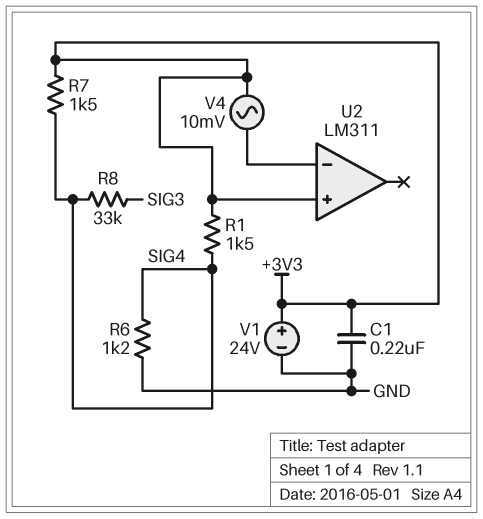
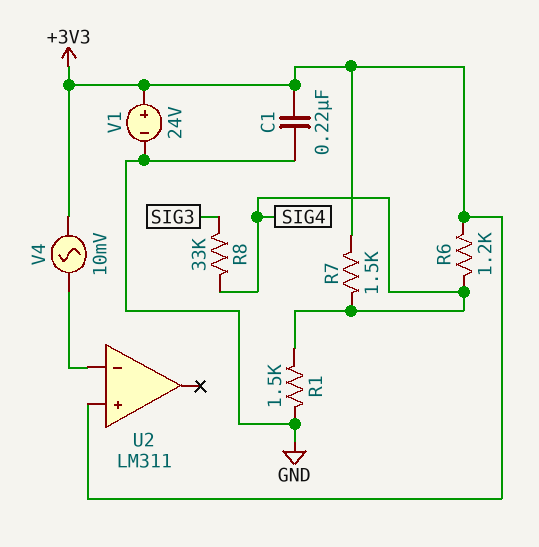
R1: 1.5k (+3V3, SIG4) -> 1.5k (GND, SIG4)
R6: 1.2k (GND, SIG4) -> 1.2k (+3V3, SIG4)

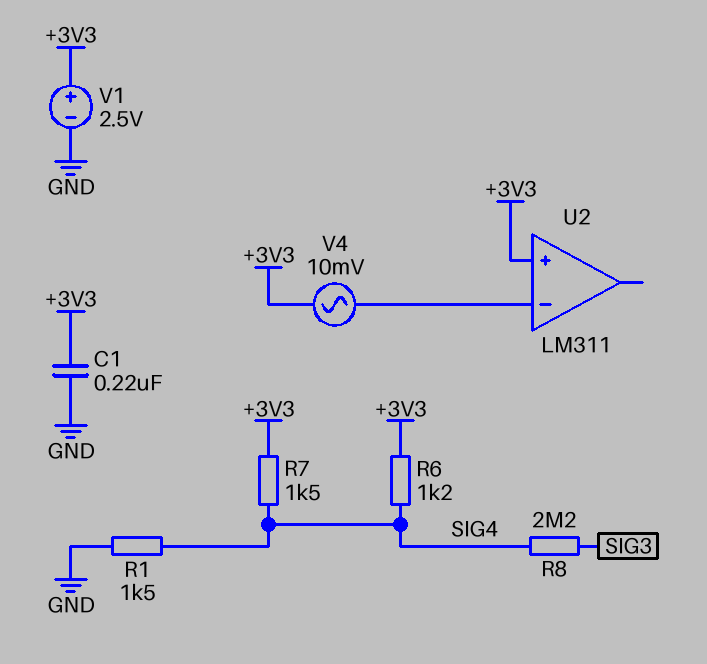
R8: 33k (SIG3, SIG4) -> 2.2M (SIG3, SIG4)
V1: 24V (plus +3V3, minus GND) -> 2.5V (plus +3V3, minus GND)

